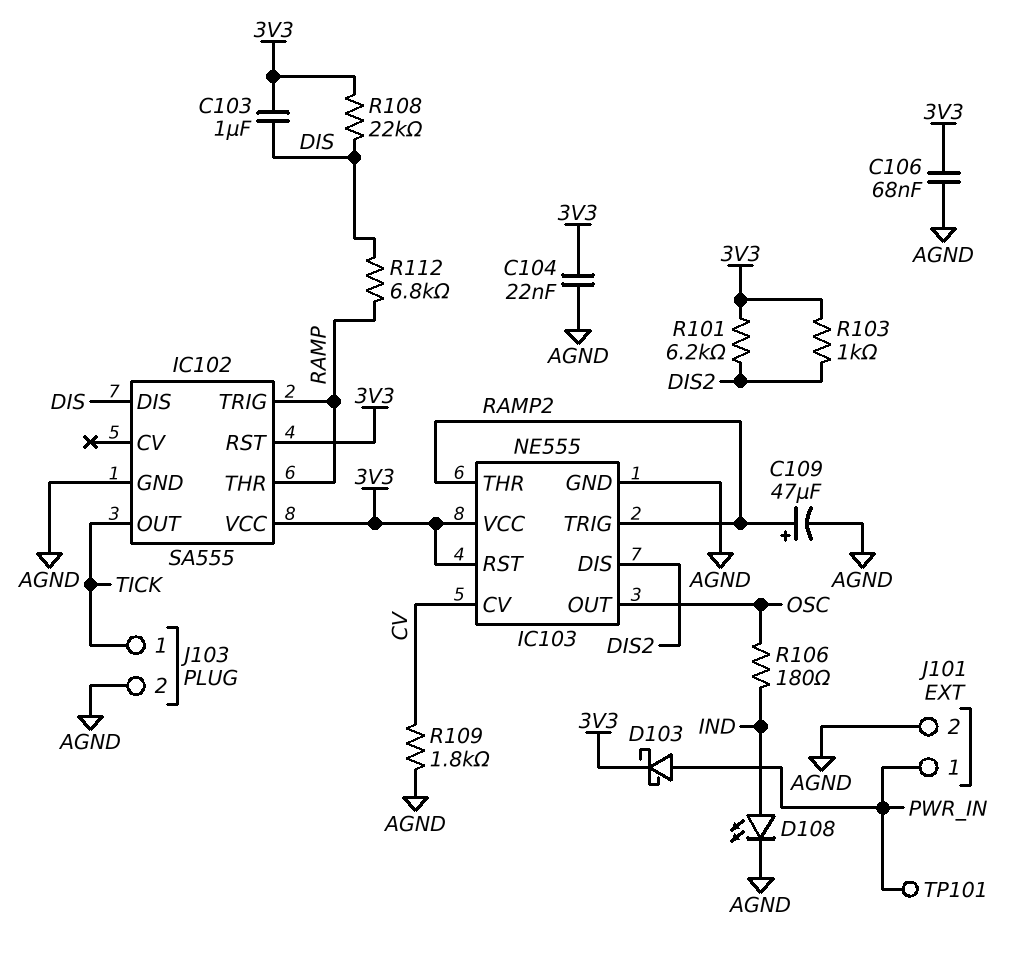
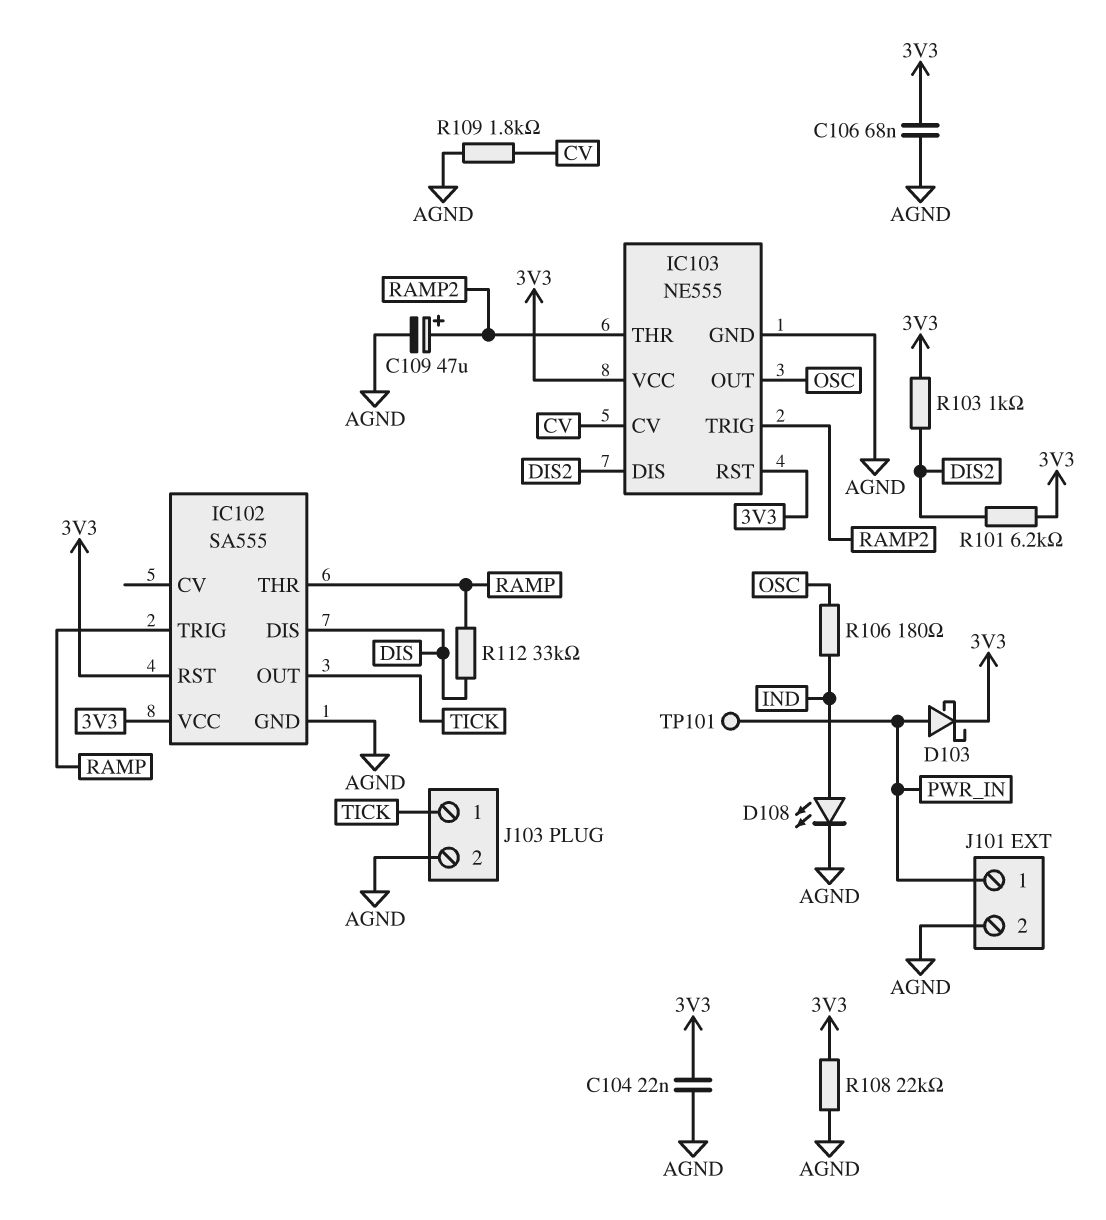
C103: 1uF (3V3, DIS) -> none
R108: 22k (3V3, DIS) -> 22k (3V3, AGND)
R112: 6.8k (DIS, RAMP) -> 33k (DIS, RAMP)

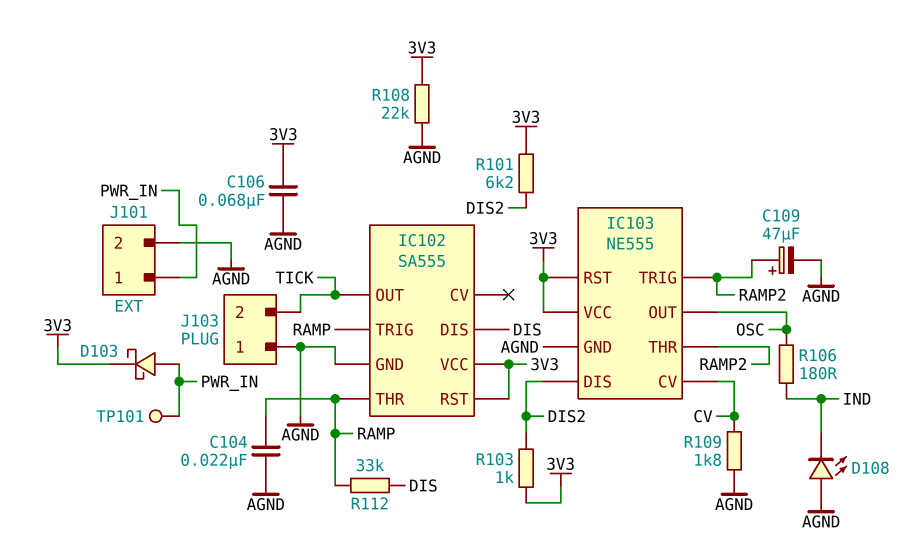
C104: 22nF (3V3, AGND) -> 22nF (AGND, RAMP)
D108: LED (A IND, K AGND) -> LED (A AGND, K IND)
J103 pin 1: TICK -> AGND
J103 pin 2: AGND -> TICK

